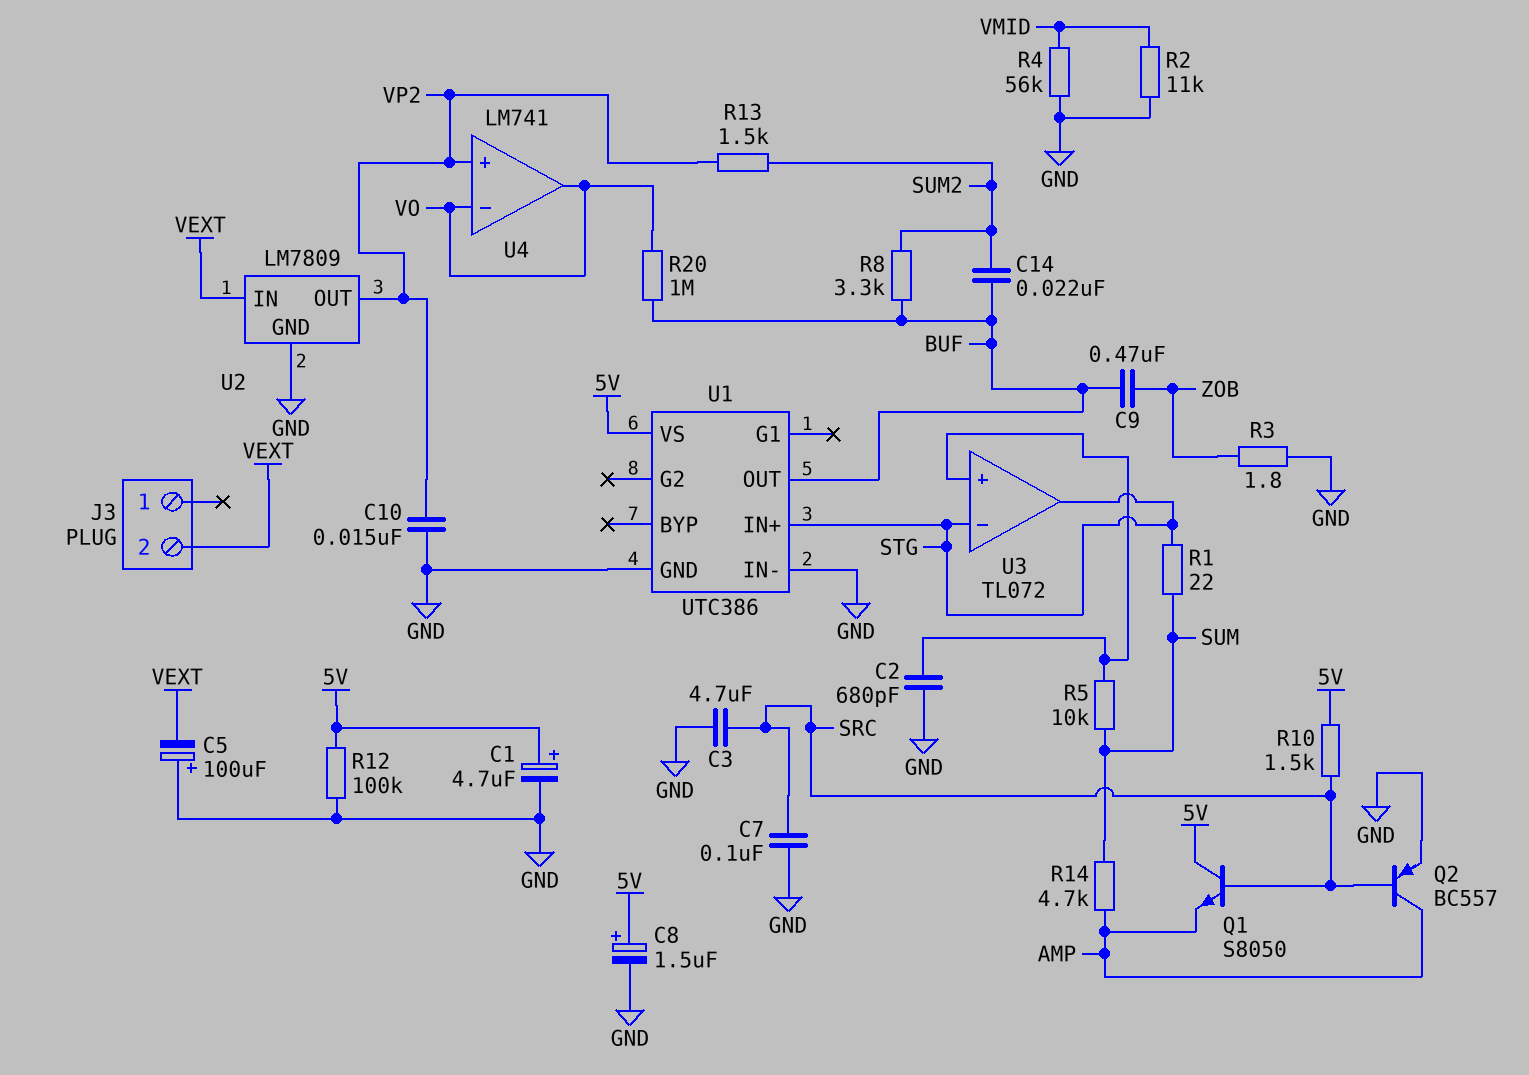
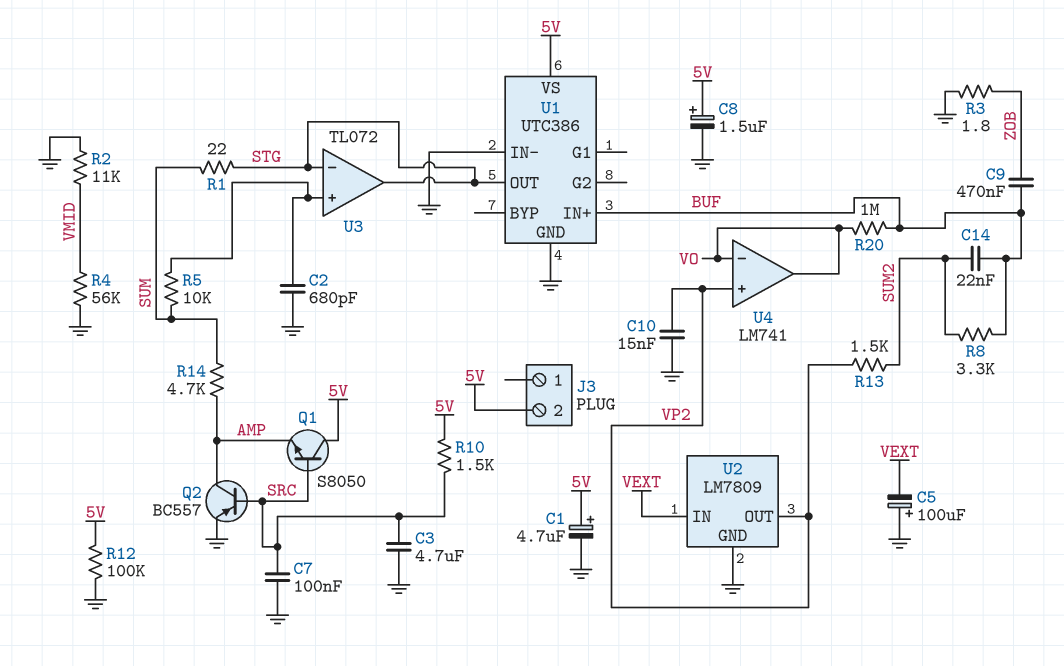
J3 pin 2: VEXT -> 5V
U1 pin IN+: STG -> BUF
U1 pin OUT: BUF -> STG

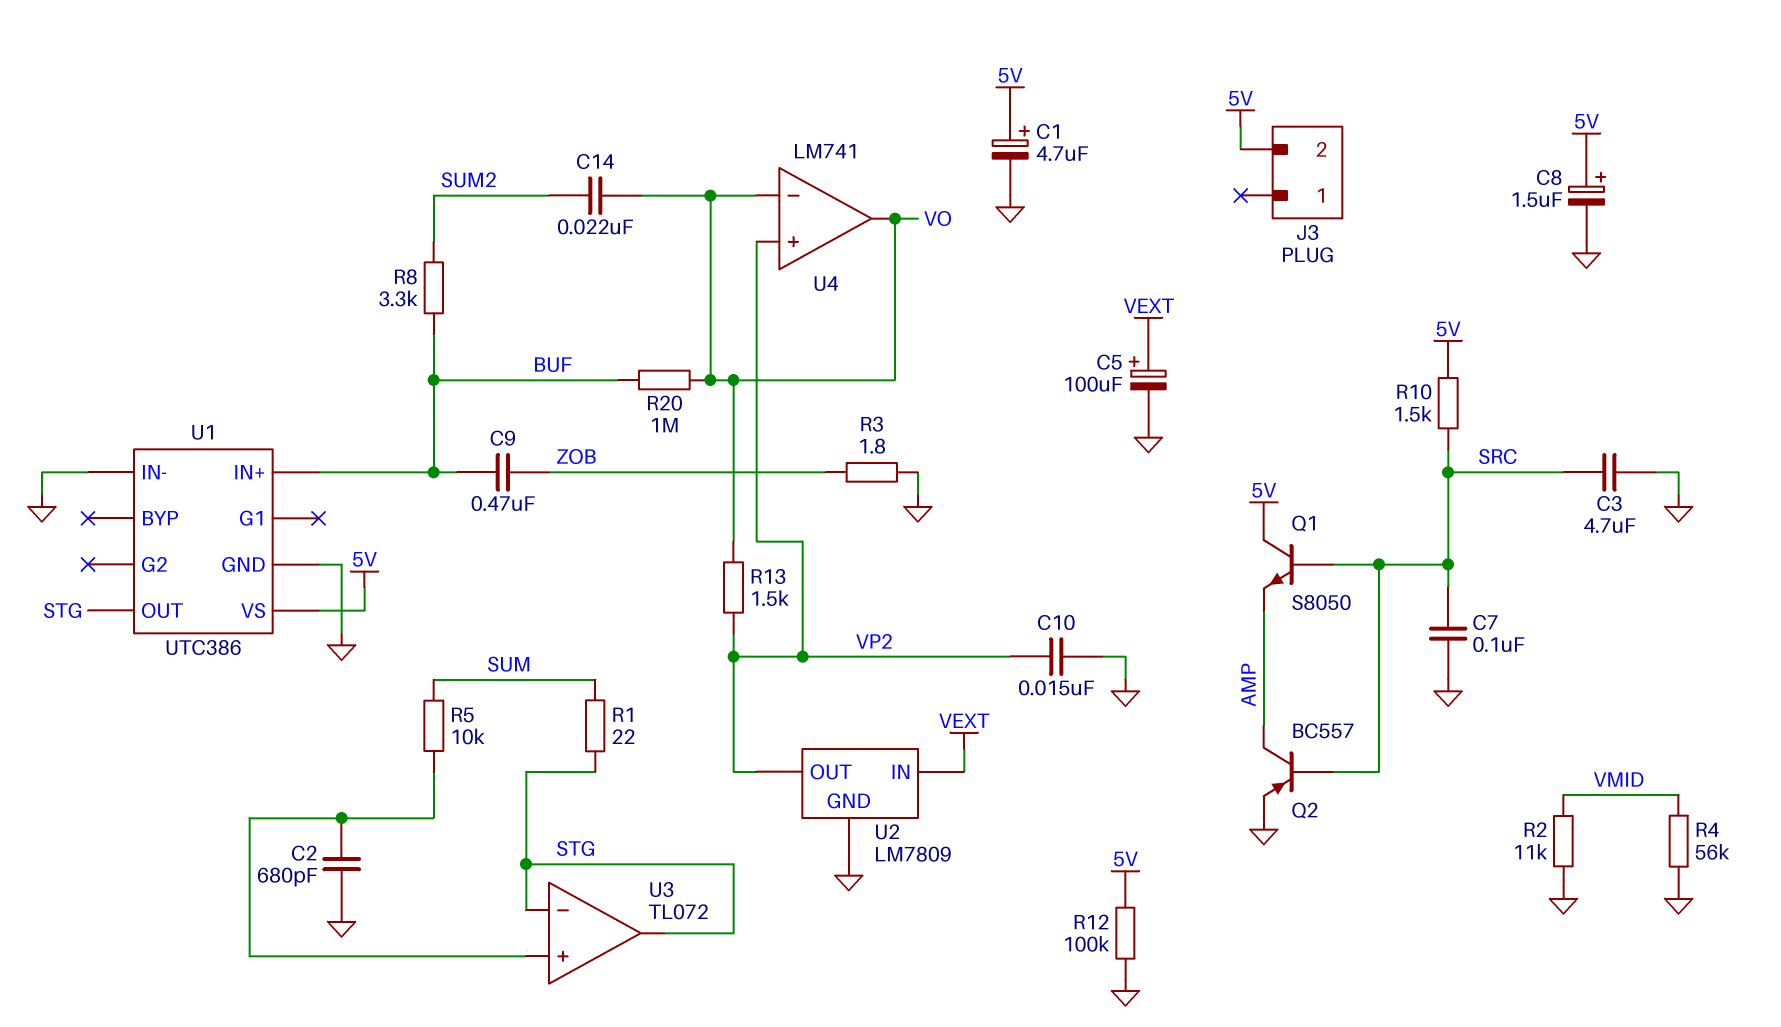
C5: 100uF (plus GND, minus VEXT) -> 100uF (plus VEXT, minus GND)
C14: 22nF (BUF, SUM2) -> 22nF (SUM2, VO)
R13: 1.5k (SUM2, VP2) -> 1.5k (VO, VP2)
R14: 4.7k (AMP, SUM) -> none

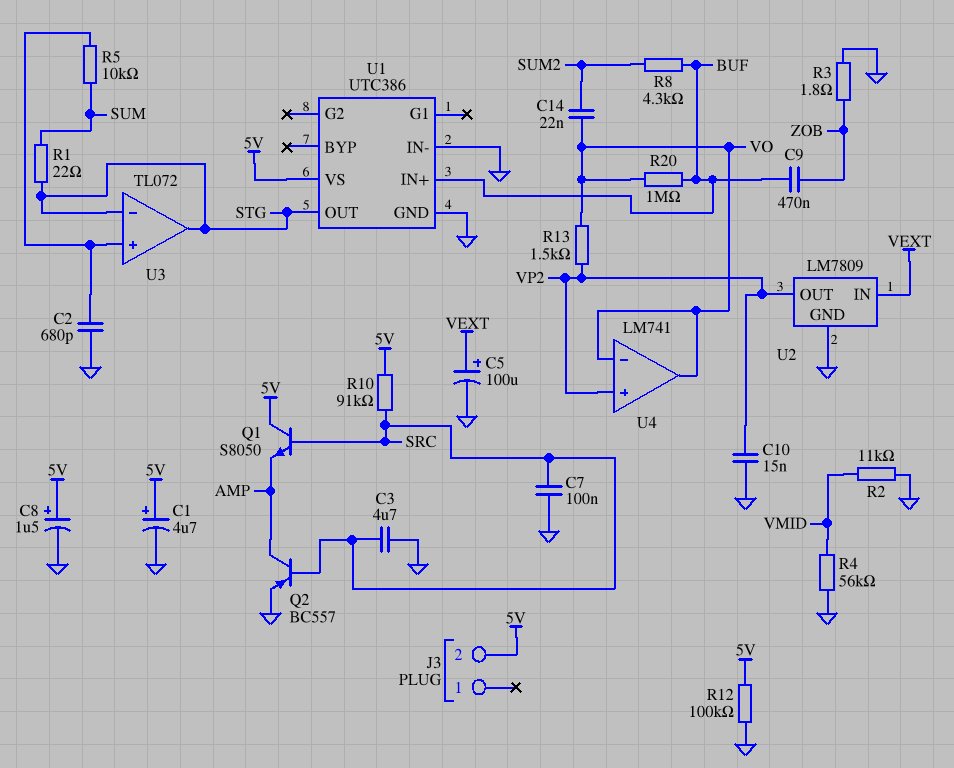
R8: 3.3k (BUF, SUM2) -> 4.3k (BUF, SUM2)
R10: 1.5k (5V, SRC) -> 91k (5V, SRC)

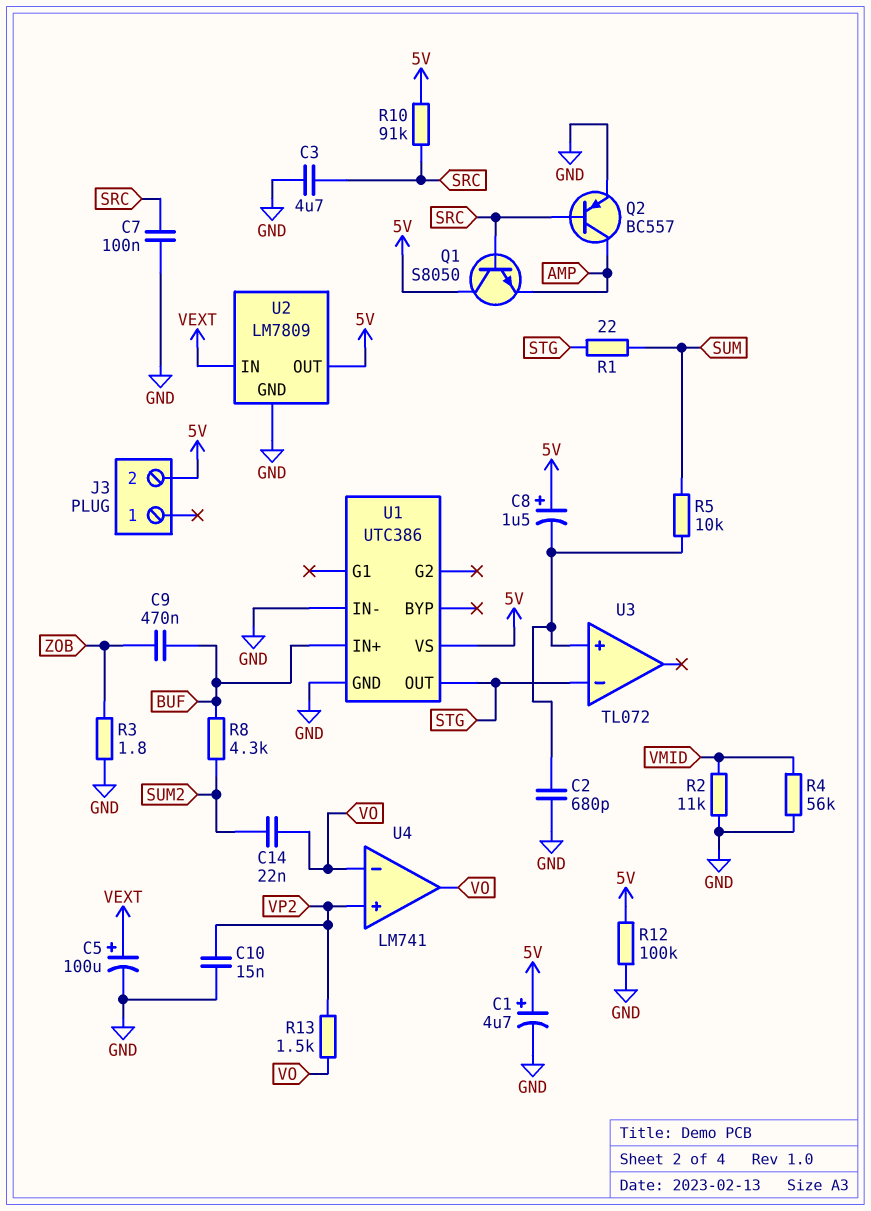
C8: 1.5uF (plus 5V, minus GND) -> 1.5uF (plus 5V, minus U3/in+)
R20: 1M (BUF, VO) -> none
U2 pin OUT: VP2 -> 5V
U3 pin out: STG -> none

